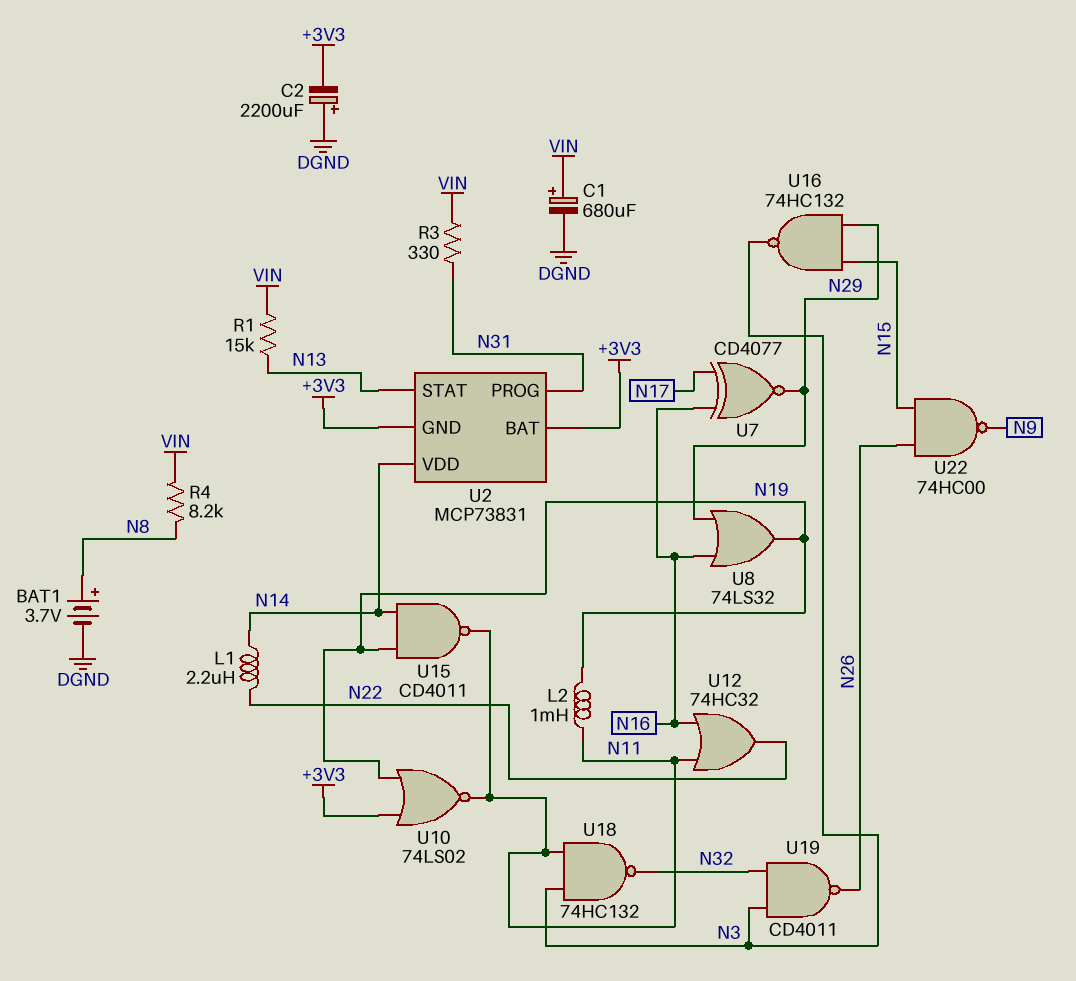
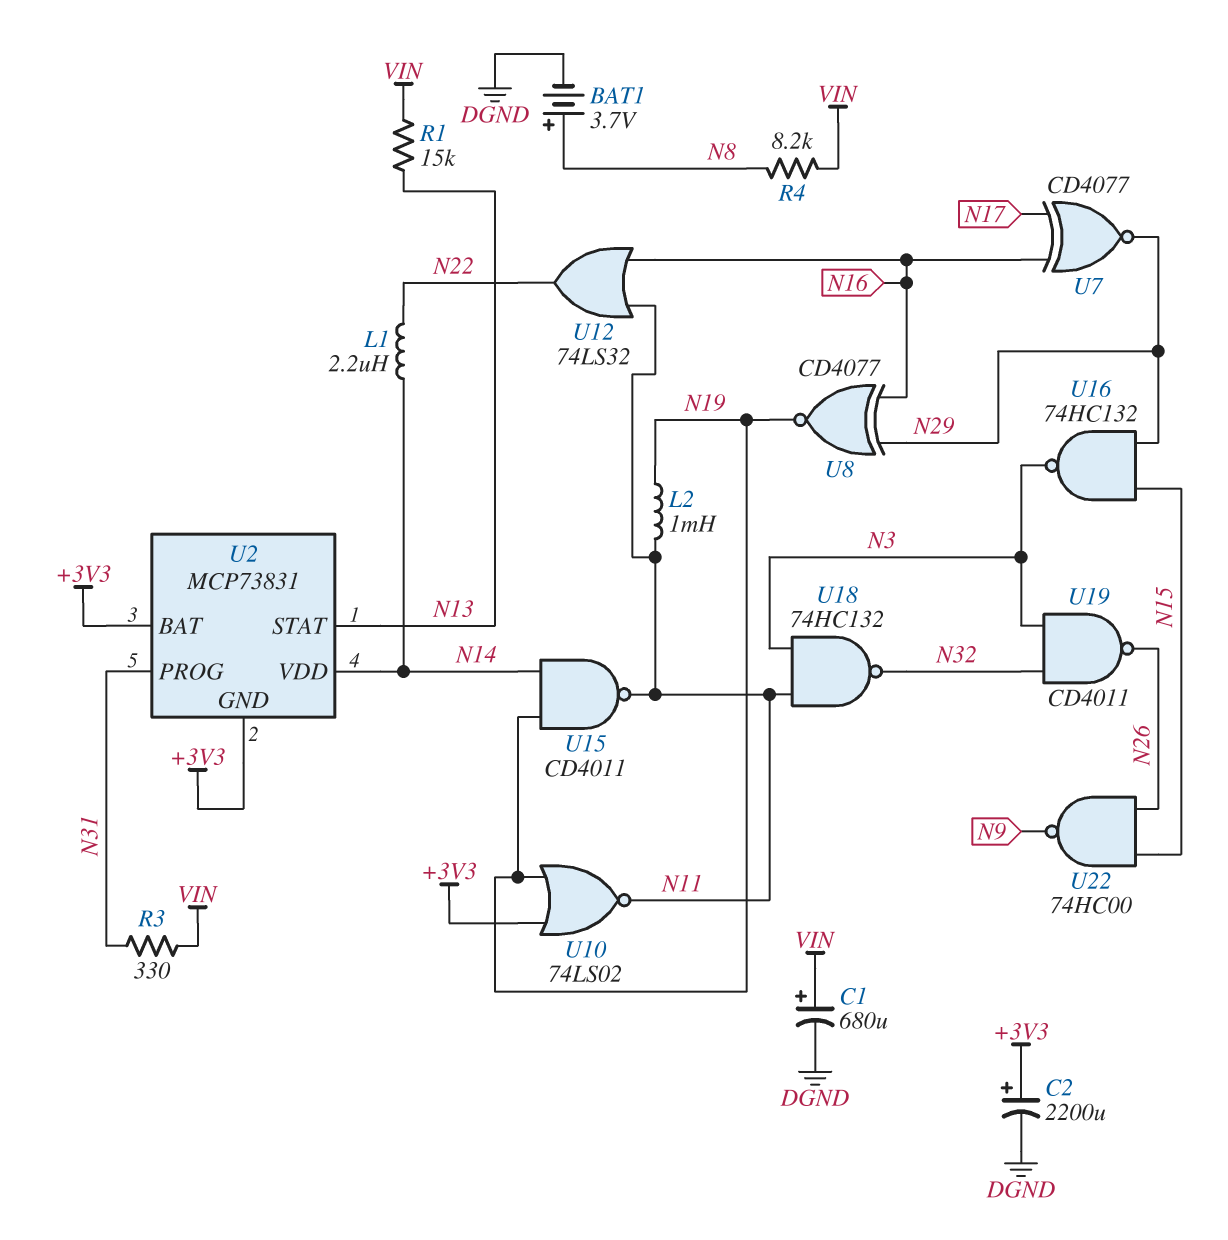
C2: 2200uF (plus DGND, minus +3V3) -> 2200uF (plus +3V3, minus DGND)
U8: OR 74LS32 (in N16, in N29, out N19) -> XNOR CD4077 (in N16, in N29, out N19)
U12: OR 74HC32 (in N11, in N16, out N22) -> OR 74LS32 (in N11, in N16, out N22)

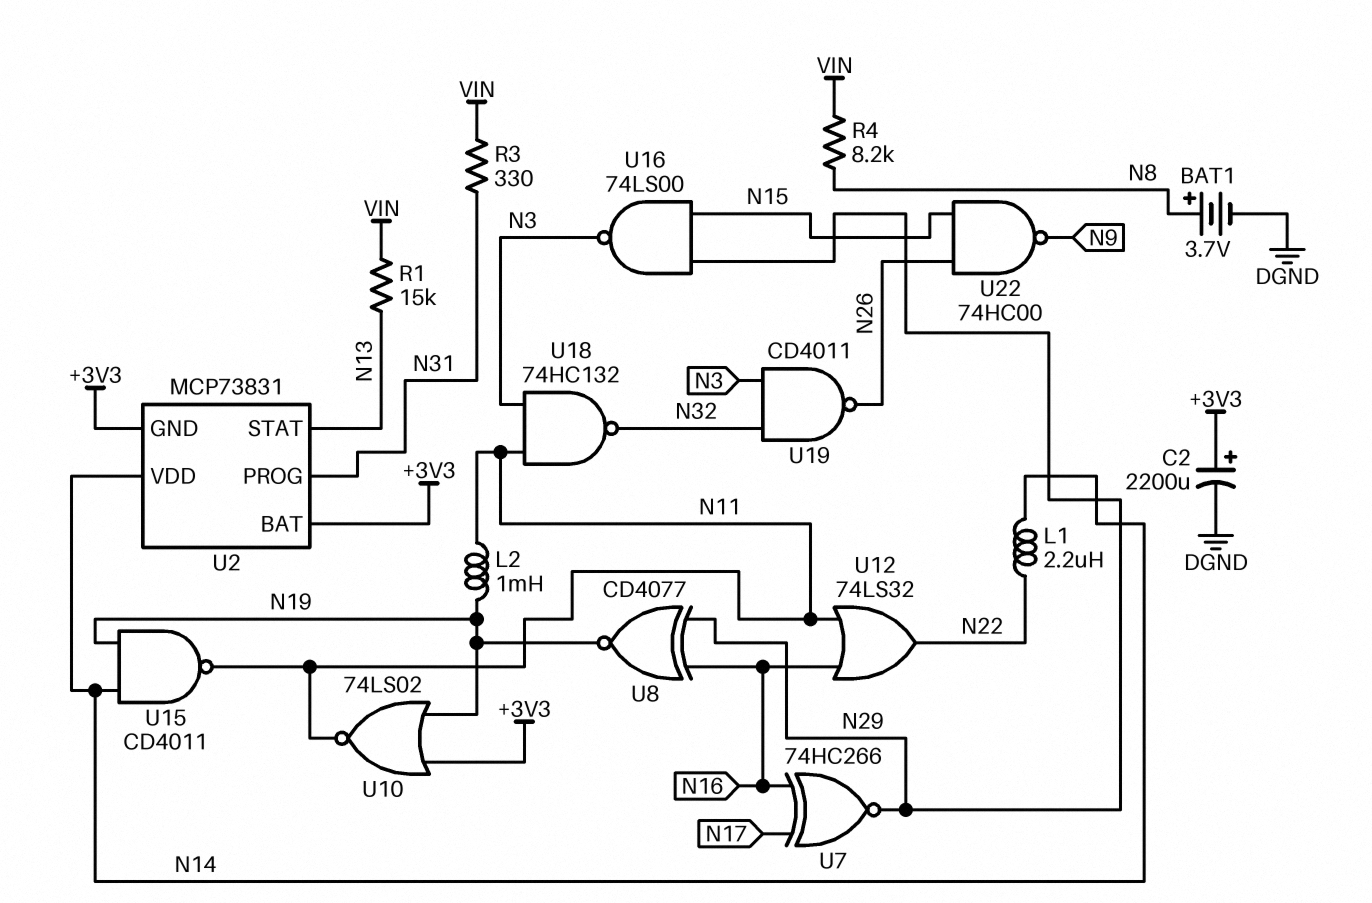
C1: 680uF (plus VIN, minus DGND) -> none
U7: XNOR CD4077 (in N16, in N17, out N29) -> XNOR 74HC266 (in N16, in N17, out N29)
U16: NAND 74HC132 (in N15, in N29, out N3) -> NAND 74LS00 (in N15, in N29, out N3)

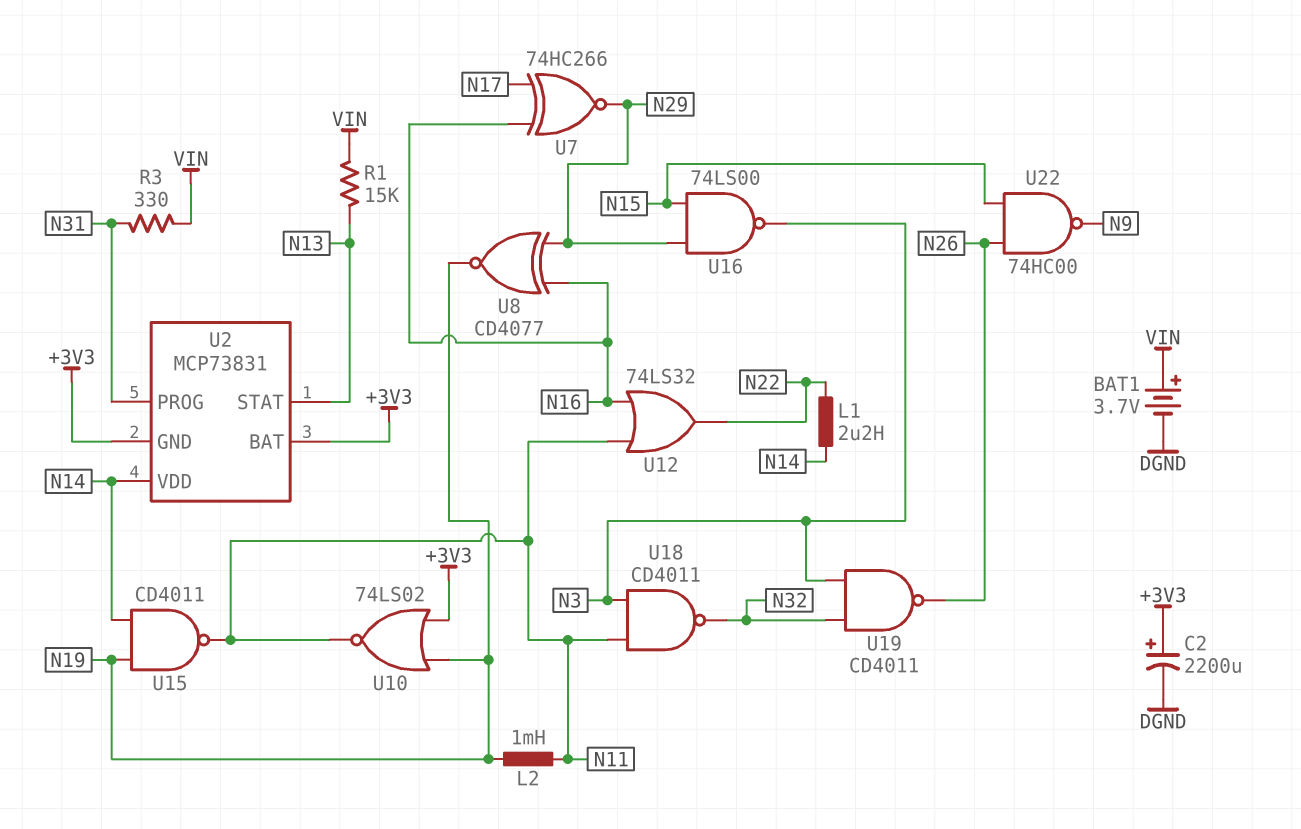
BAT1: 3.7V (plus N8, minus DGND) -> 3.7V (plus VIN, minus DGND)
R4: 8.2k (N8, VIN) -> none
U18: NAND 74HC132 (in N3, in N11, out N32) -> NAND CD4011 (in N3, in N11, out N32)

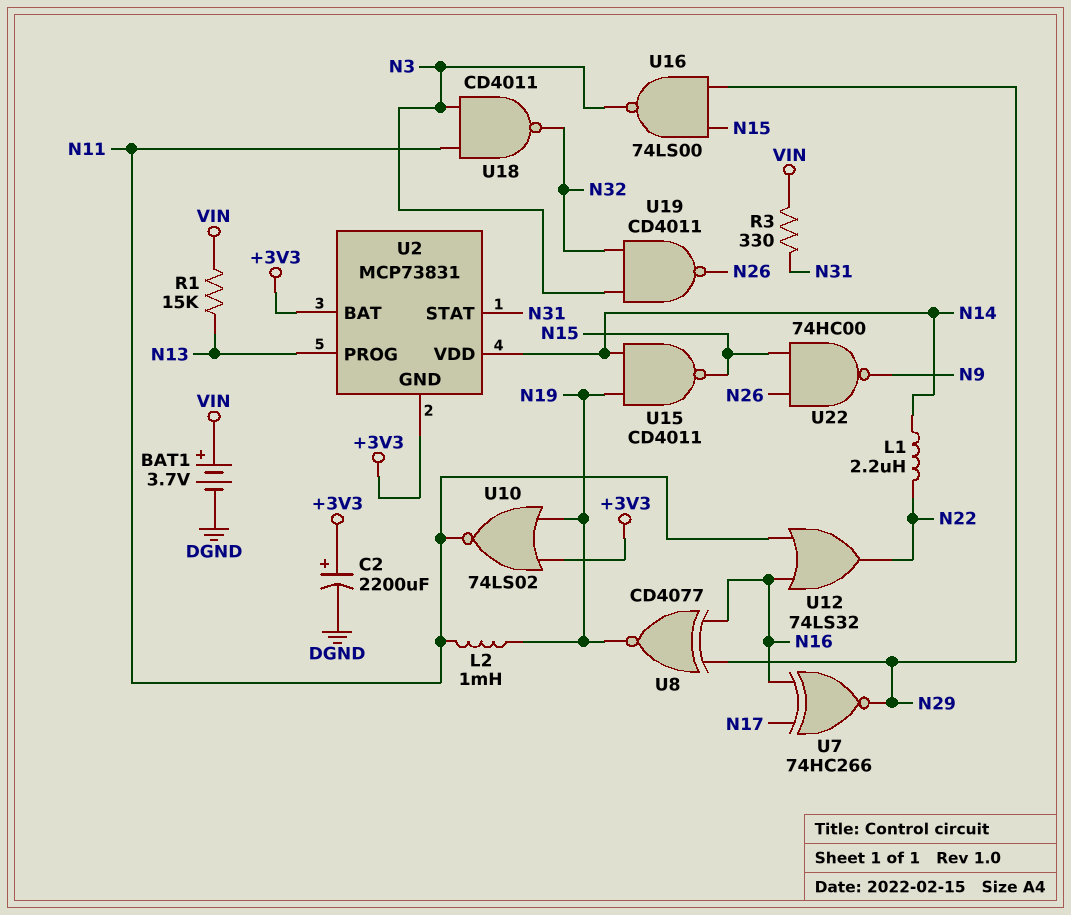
U2 pin PROG: N31 -> N13
U2 pin STAT: N13 -> N31
U15: NAND CD4011 (in N14, in N19, out N11) -> NAND CD4011 (in N14, in N19, out N15)

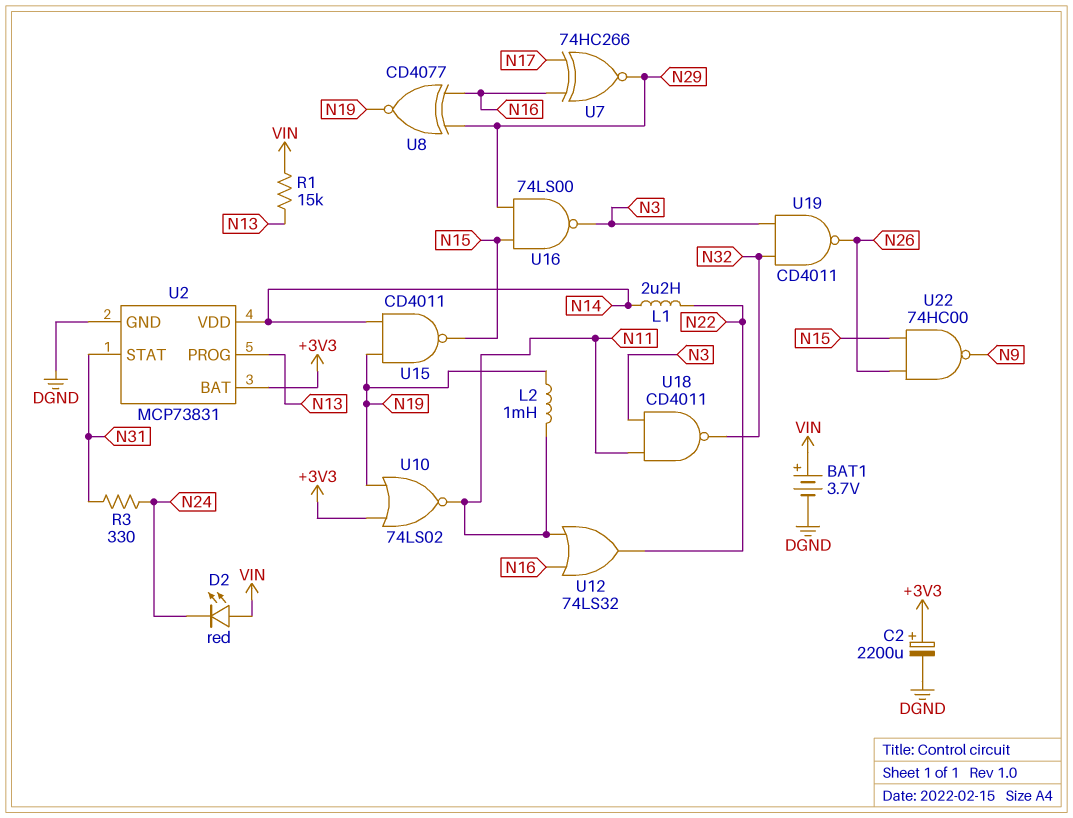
D2: none -> LED red (A VIN, K N24)
R3: 330 (N31, VIN) -> 330 (N24, N31)
U2 pin GND: +3V3 -> DGND

